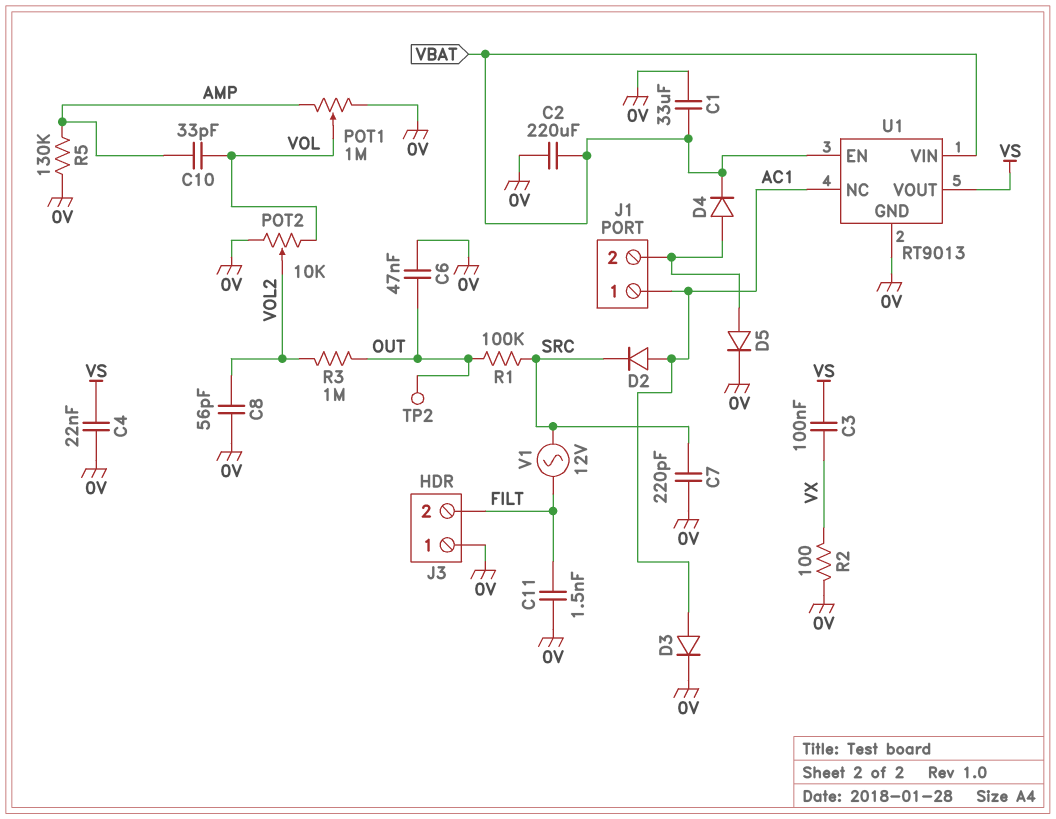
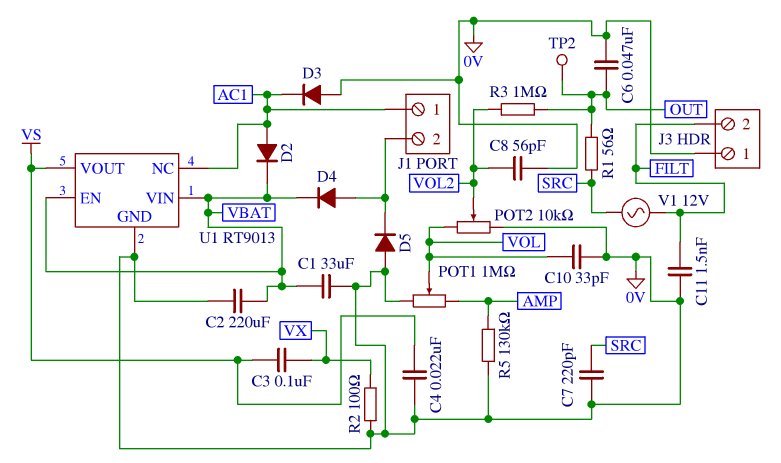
C10: 33pF (AMP, VOL) -> 33pF (0V, VOL)
D2: diode (A AC1, K SRC) -> diode (A AC1, K VBAT)
D3: diode (A AC1, K 0V) -> diode (A 0V, K AC1)
D5: diode (A J1/2, K 0V) -> diode (A 0V, K J1/2)
R1: 100k (OUT, SRC) -> 56 (OUT, SRC)

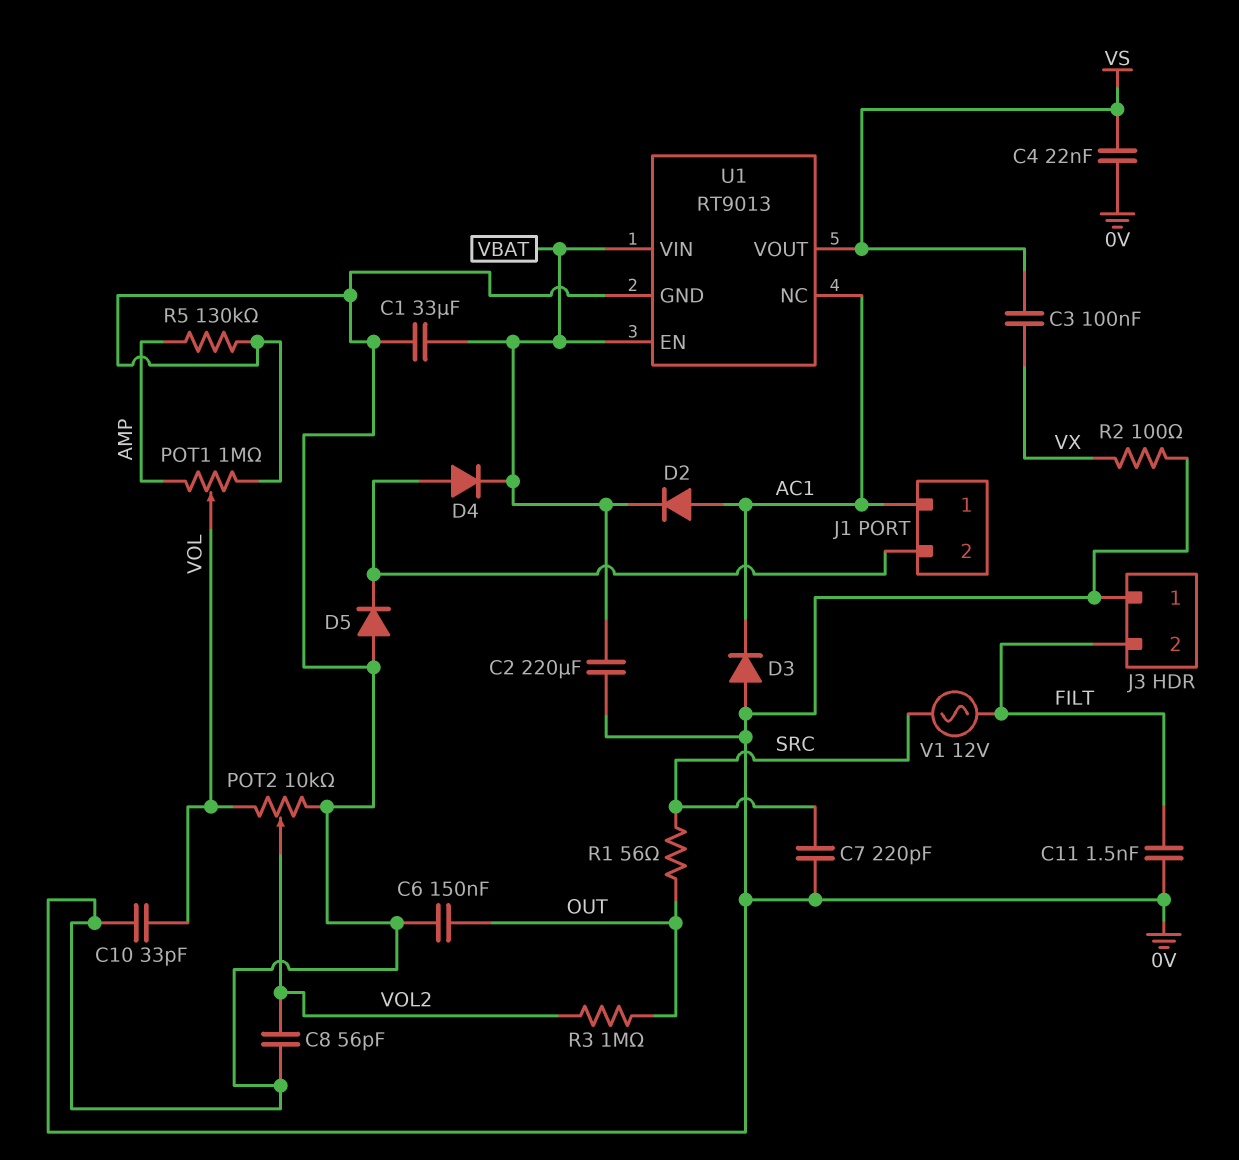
C6: 47nF (0V, OUT) -> 150nF (0V, OUT)
TP2: test point (OUT) -> none

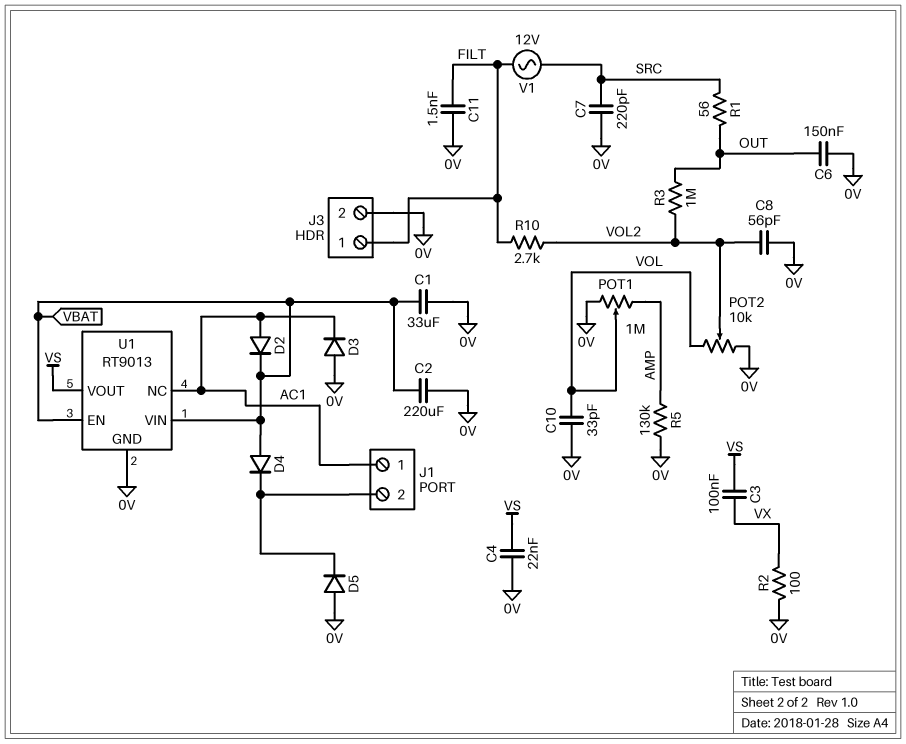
D4: diode (A J1/2, K VBAT) -> diode (A VBAT, K J1/2)
J3 pin 1: 0V -> FILT
J3 pin 2: FILT -> 0V
R10: none -> 2.7k (FILT, VOL2)

